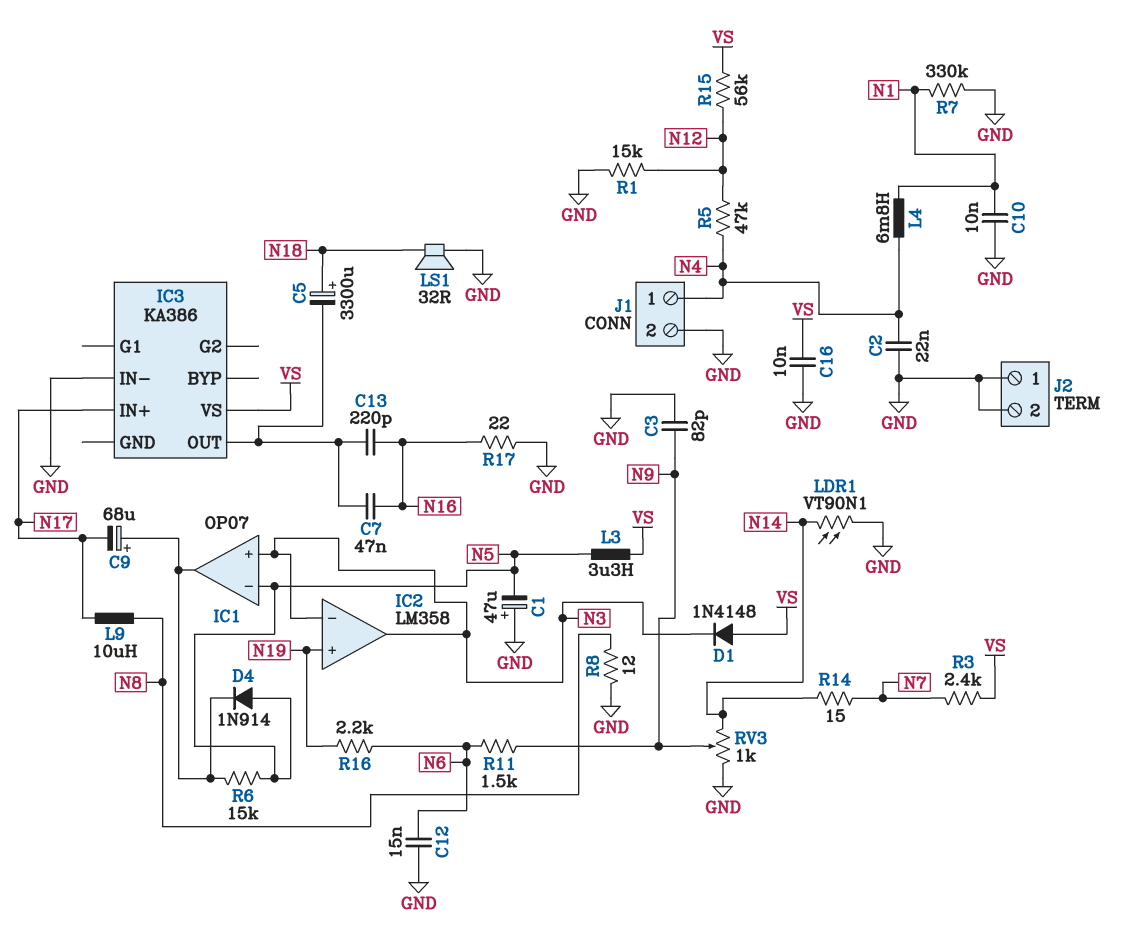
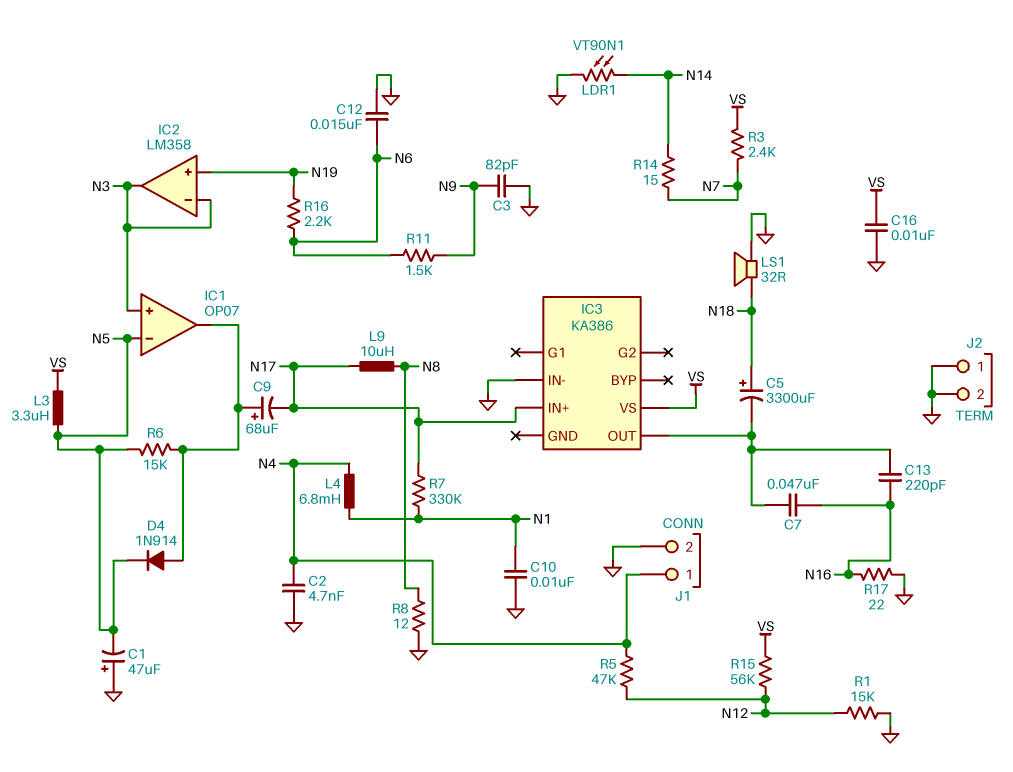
C2: 22nF (GND, N4) -> 4.7nF (GND, N4)
D1: diode 1N4148 (A VS, K N3) -> none
D4: diode 1N914 (A N5, K IC1/out) -> diode 1N914 (A IC1/out, K N5)
R7: 330k (GND, N1) -> 330k (N1, N17)
RV3: 1k (GND, N14, wiper N9) -> none

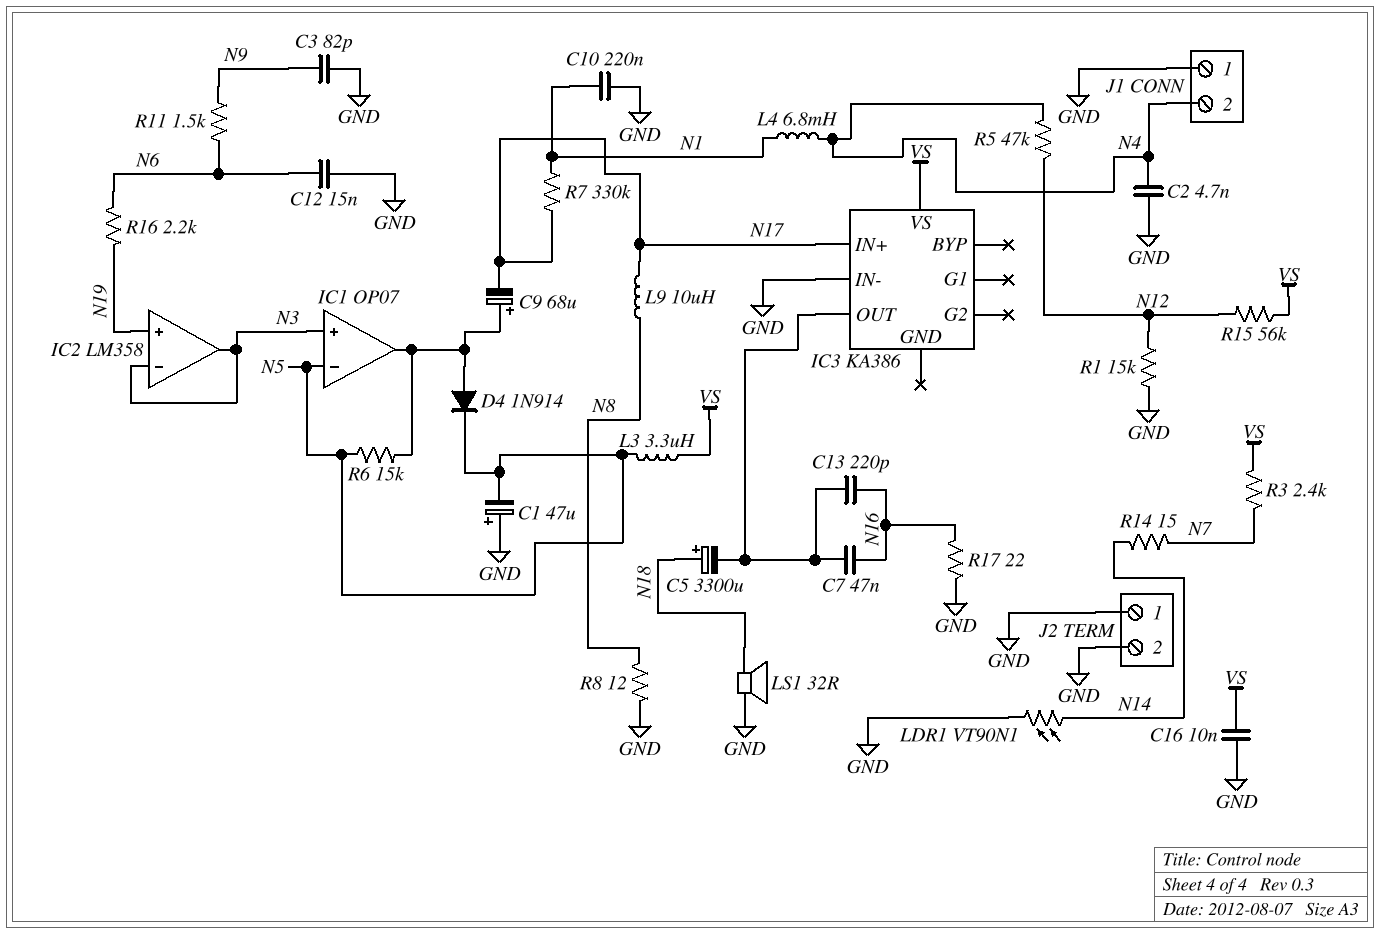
C10: 10nF (GND, N1) -> 220nF (GND, N1)
J1 pin 1: N4 -> GND
J1 pin 2: GND -> N4

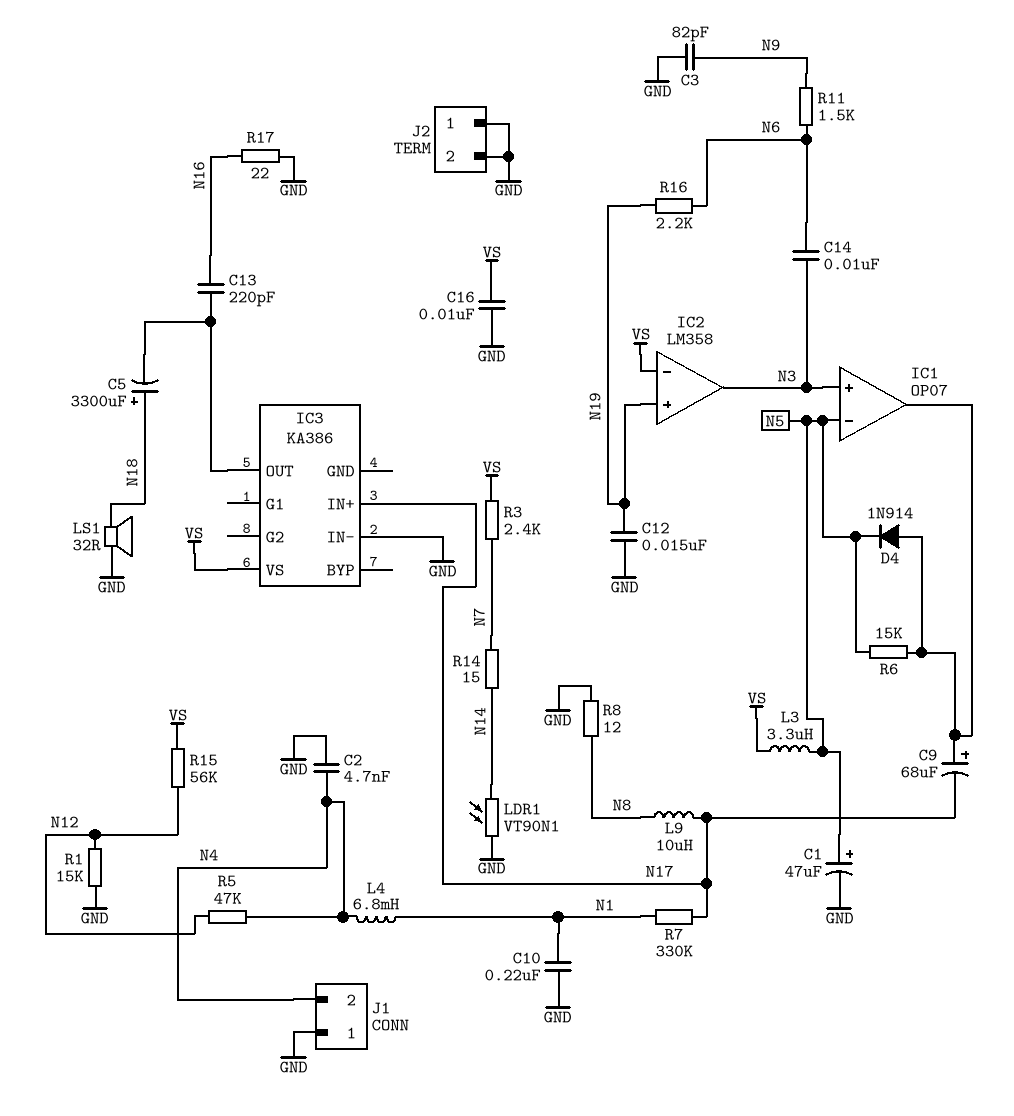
C1: 47uF (plus GND, minus N5) -> 47uF (plus N5, minus GND)
C7: 47nF (IC3/OUT, N16) -> none
C12: 15nF (GND, N6) -> 15nF (GND, N19)
C14: none -> 10nF (N3, N6)
IC2 pin in-: N3 -> VS

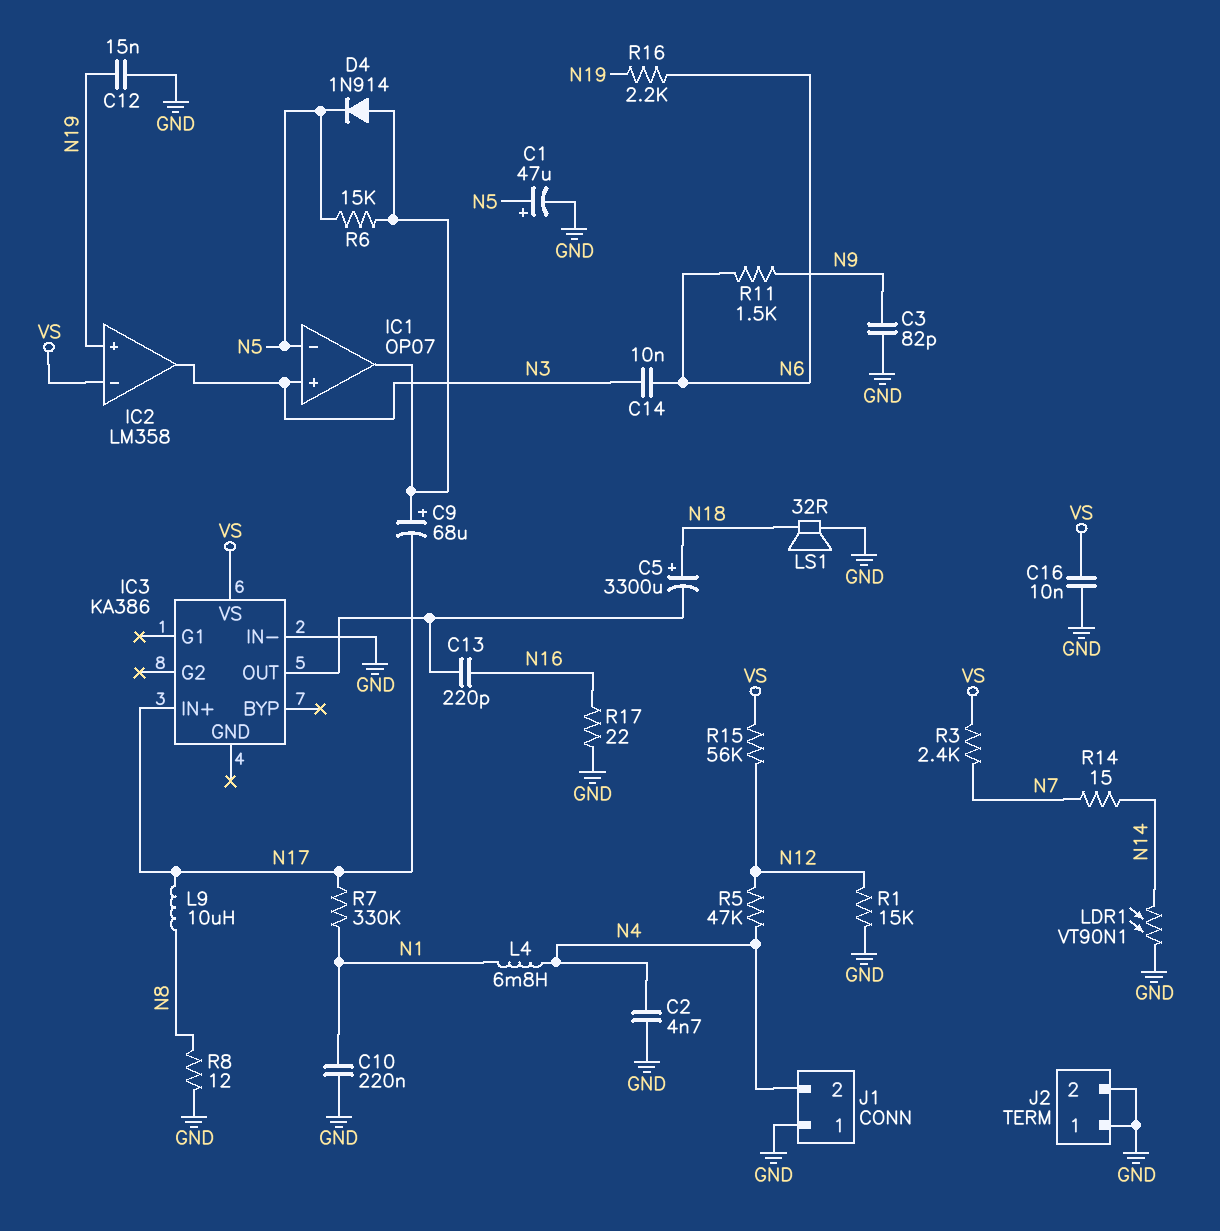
L3: 3.3uH (N5, VS) -> none

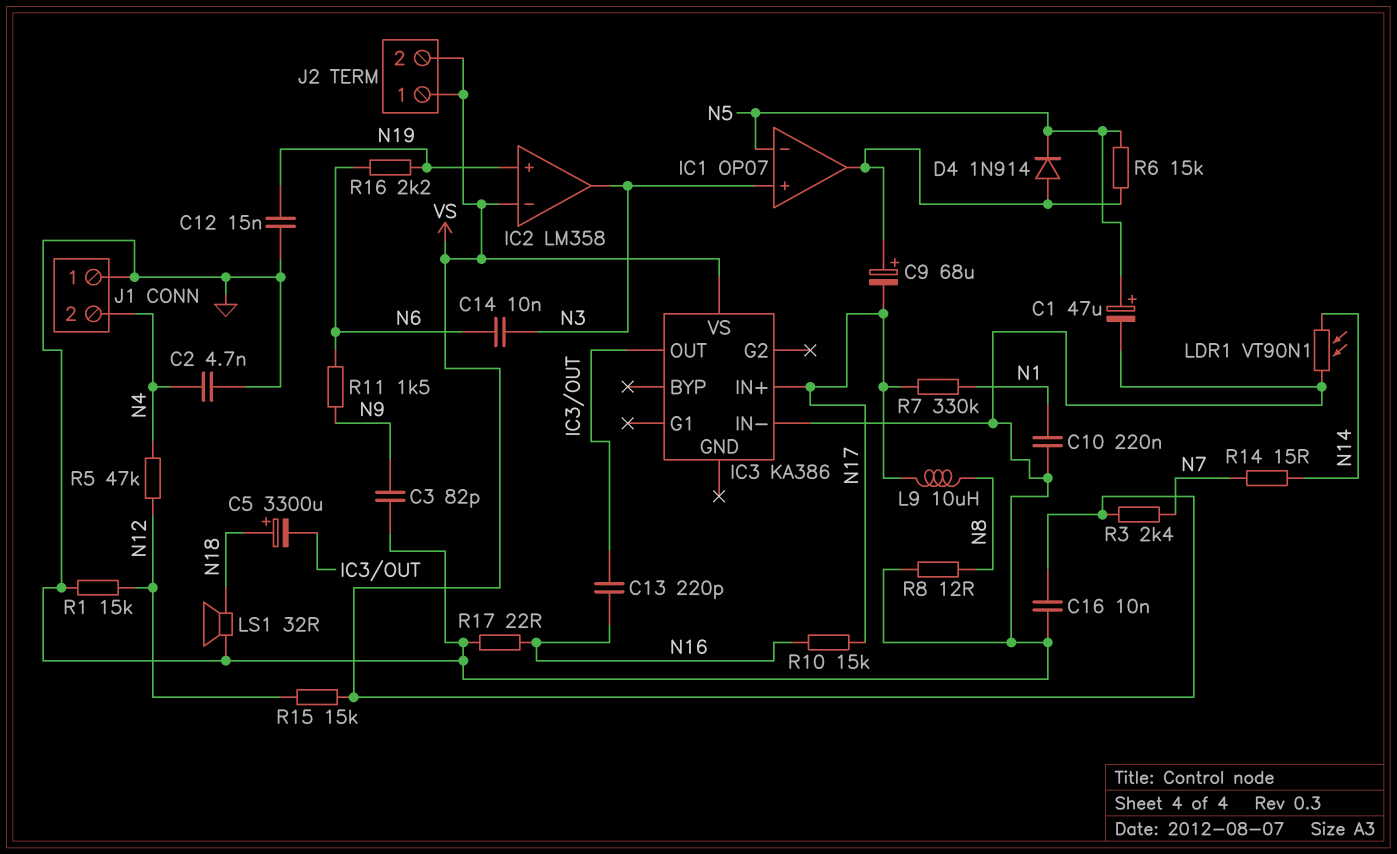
J2 pin 1: GND -> VS
J2 pin 2: GND -> VS
L4: 6.8mH (N1, N4) -> none
R10: none -> 15k (N16, N17)
R15: 56k (N12, VS) -> 15k (N12, VS)

